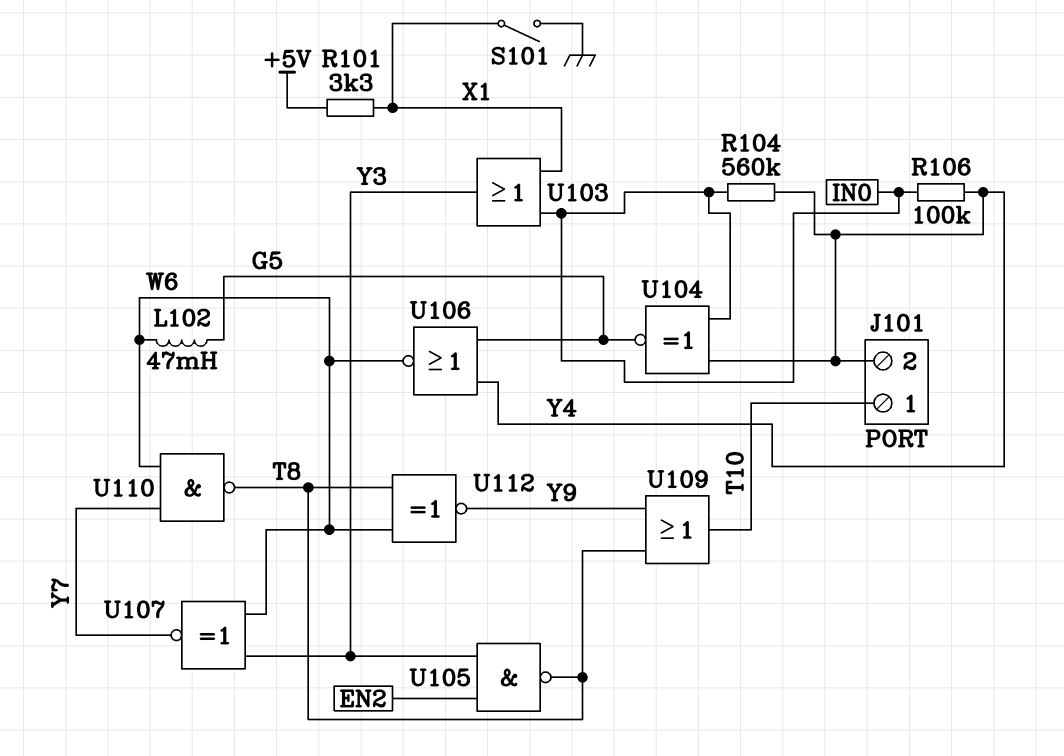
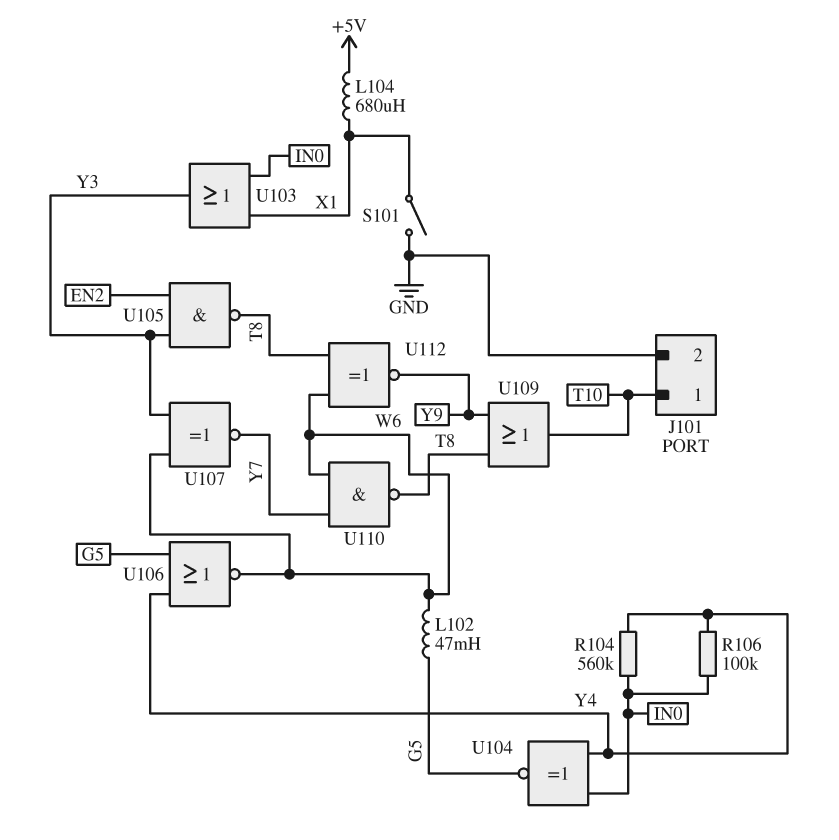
J101 pin 2: Y4 -> GND
L104: none -> 680uH (+5V, X1)
R101: 3.3k (+5V, X1) -> none

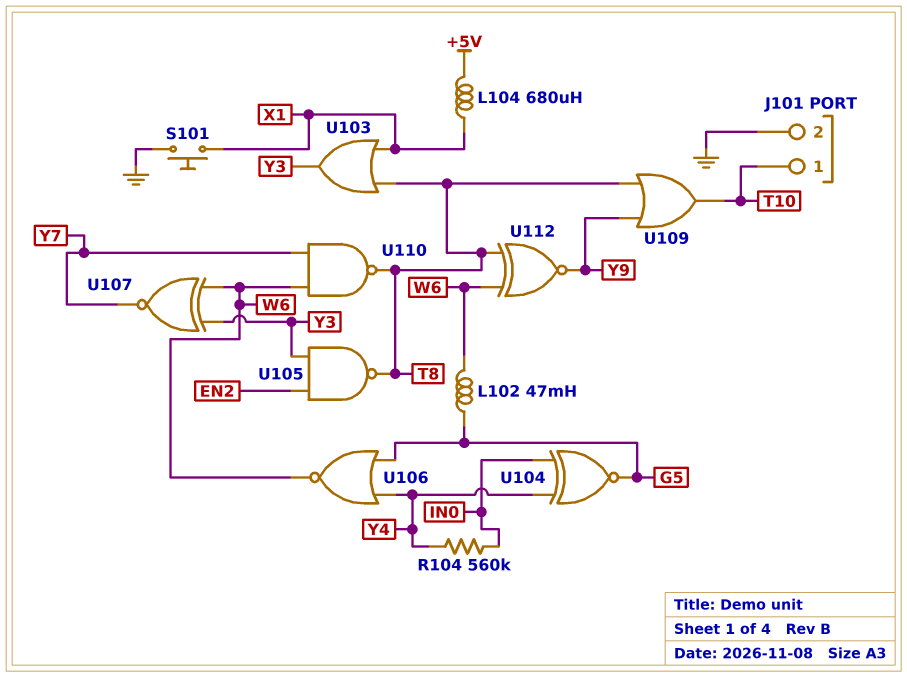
R106: 100k (IN0, Y4) -> none
S101: switch (GND, X1) -> button (GND, X1)
U103: OR (in IN0, in X1, out Y3) -> OR (in T8, in X1, out Y3)

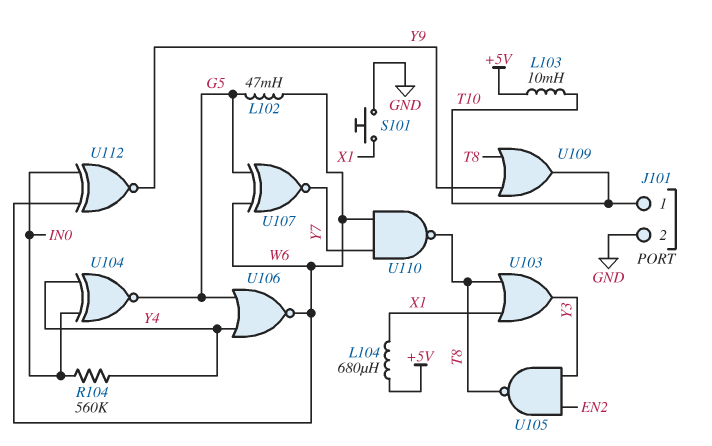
L103: none -> 10mH (+5V, T10)
U107: XNOR (in W6, in Y3, out Y7) -> XNOR (in G5, in W6, out Y7)
U112: XNOR (in T8, in W6, out Y9) -> XNOR (in IN0, in W6, out Y9)

